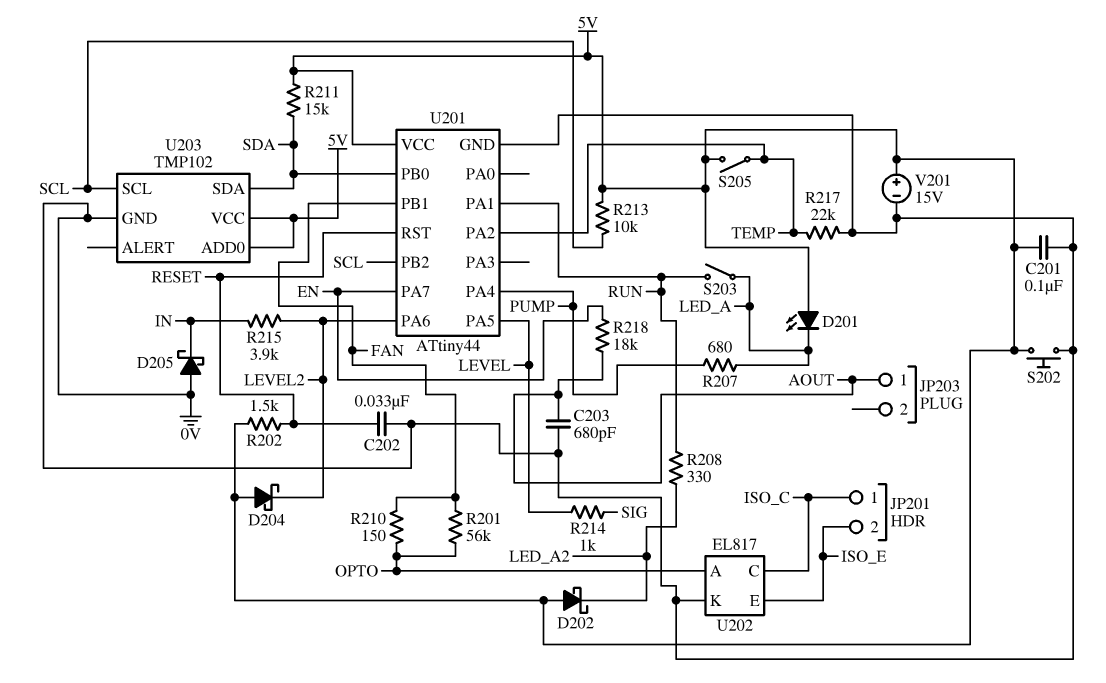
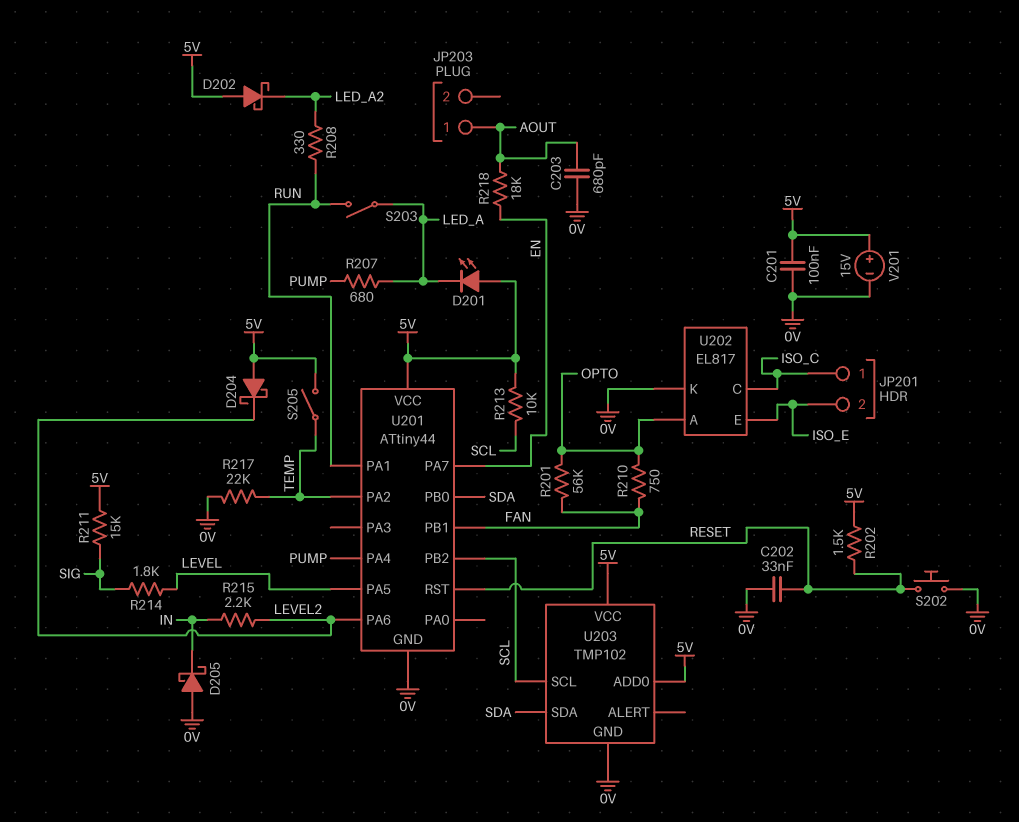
R210: 150 (FAN, OPTO) -> 750 (FAN, OPTO)
R211: 15k (5V, SDA) -> 15k (5V, SIG)
R214: 1k (LEVEL, SIG) -> 1.8k (LEVEL, SIG)
R215: 3.9k (IN, LEVEL2) -> 2.2k (IN, LEVEL2)
S202: button (0V, 5V) -> button (0V, RESET)

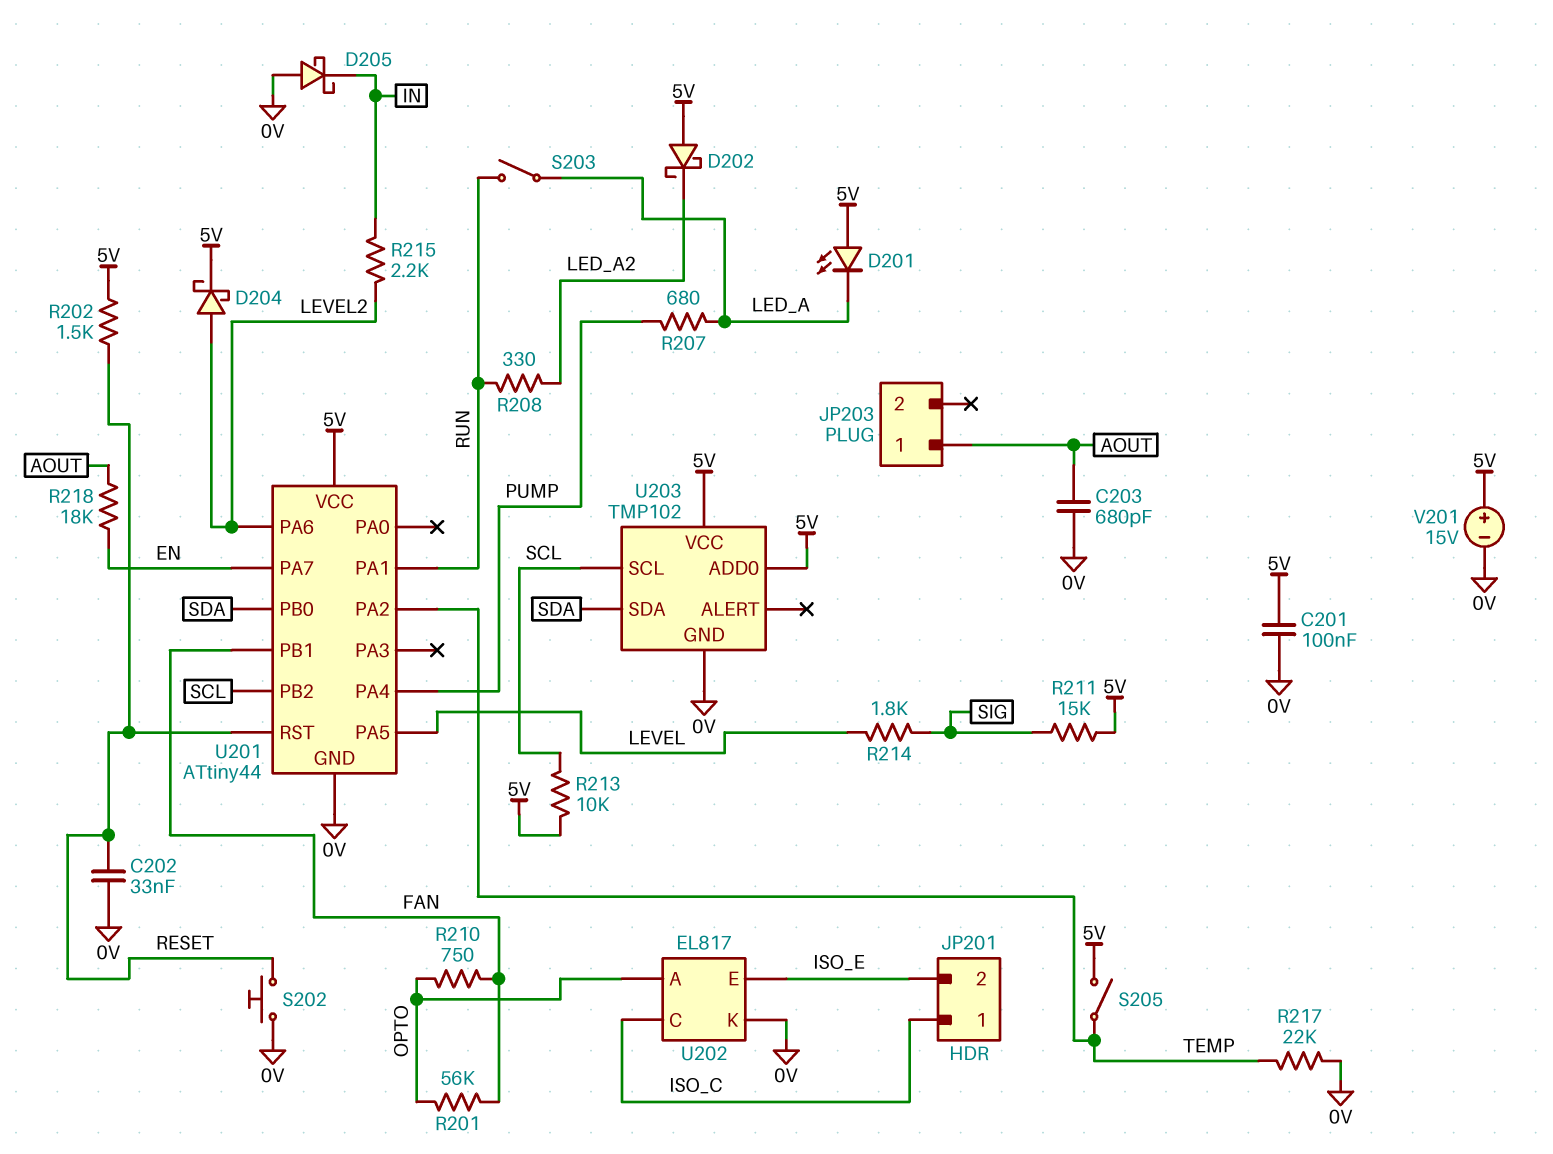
D204: schottky (A 5V, K LEVEL2) -> schottky (A LEVEL2, K 5V)

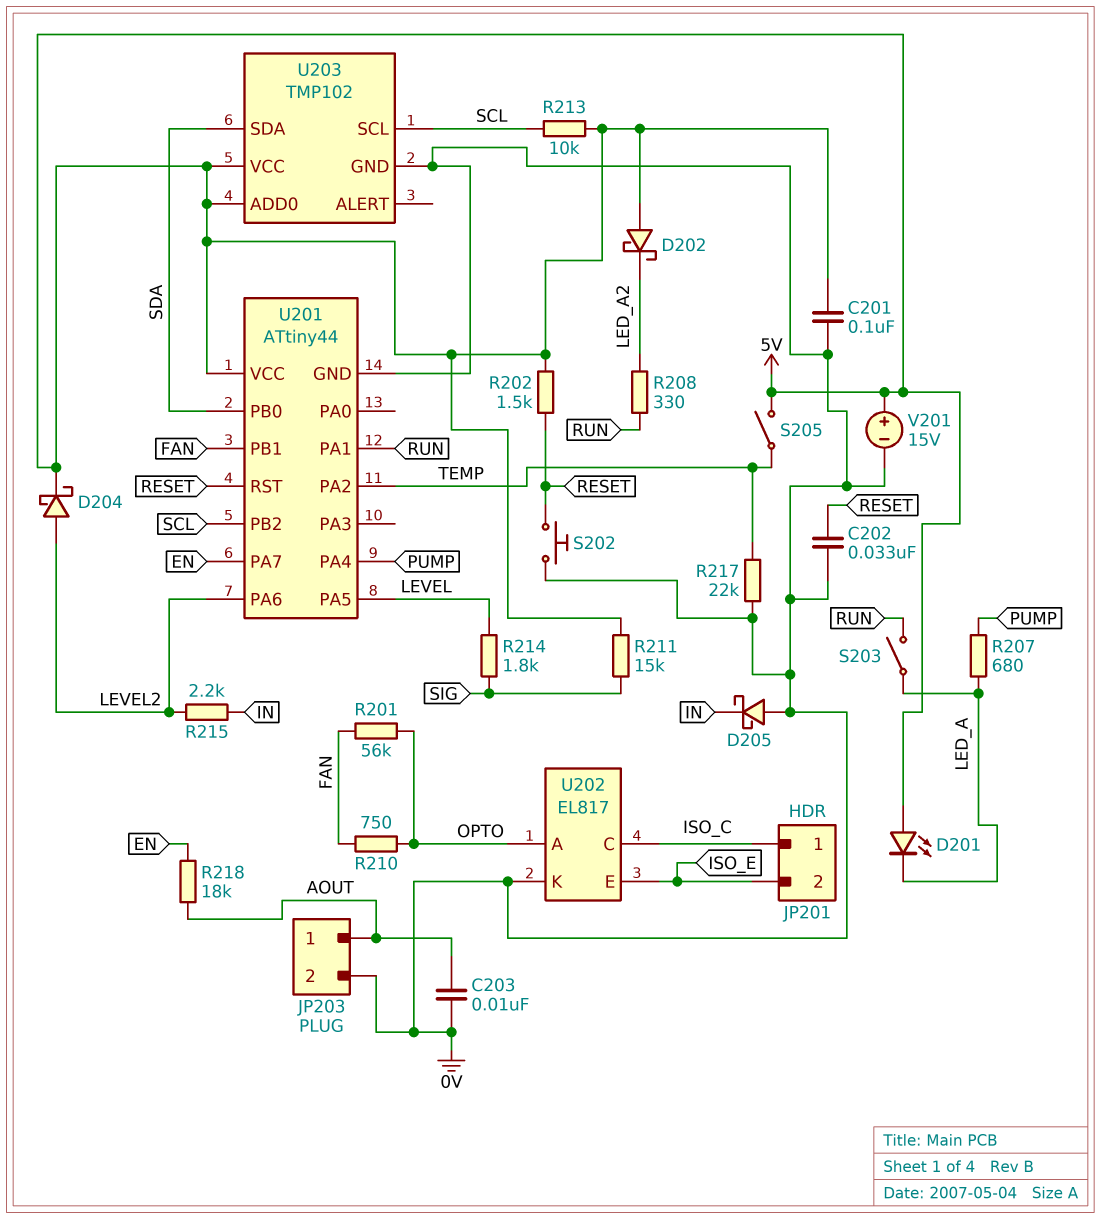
C203: 680pF (0V, AOUT) -> 10nF (0V, AOUT)
JP203 pin 2: none -> 0V

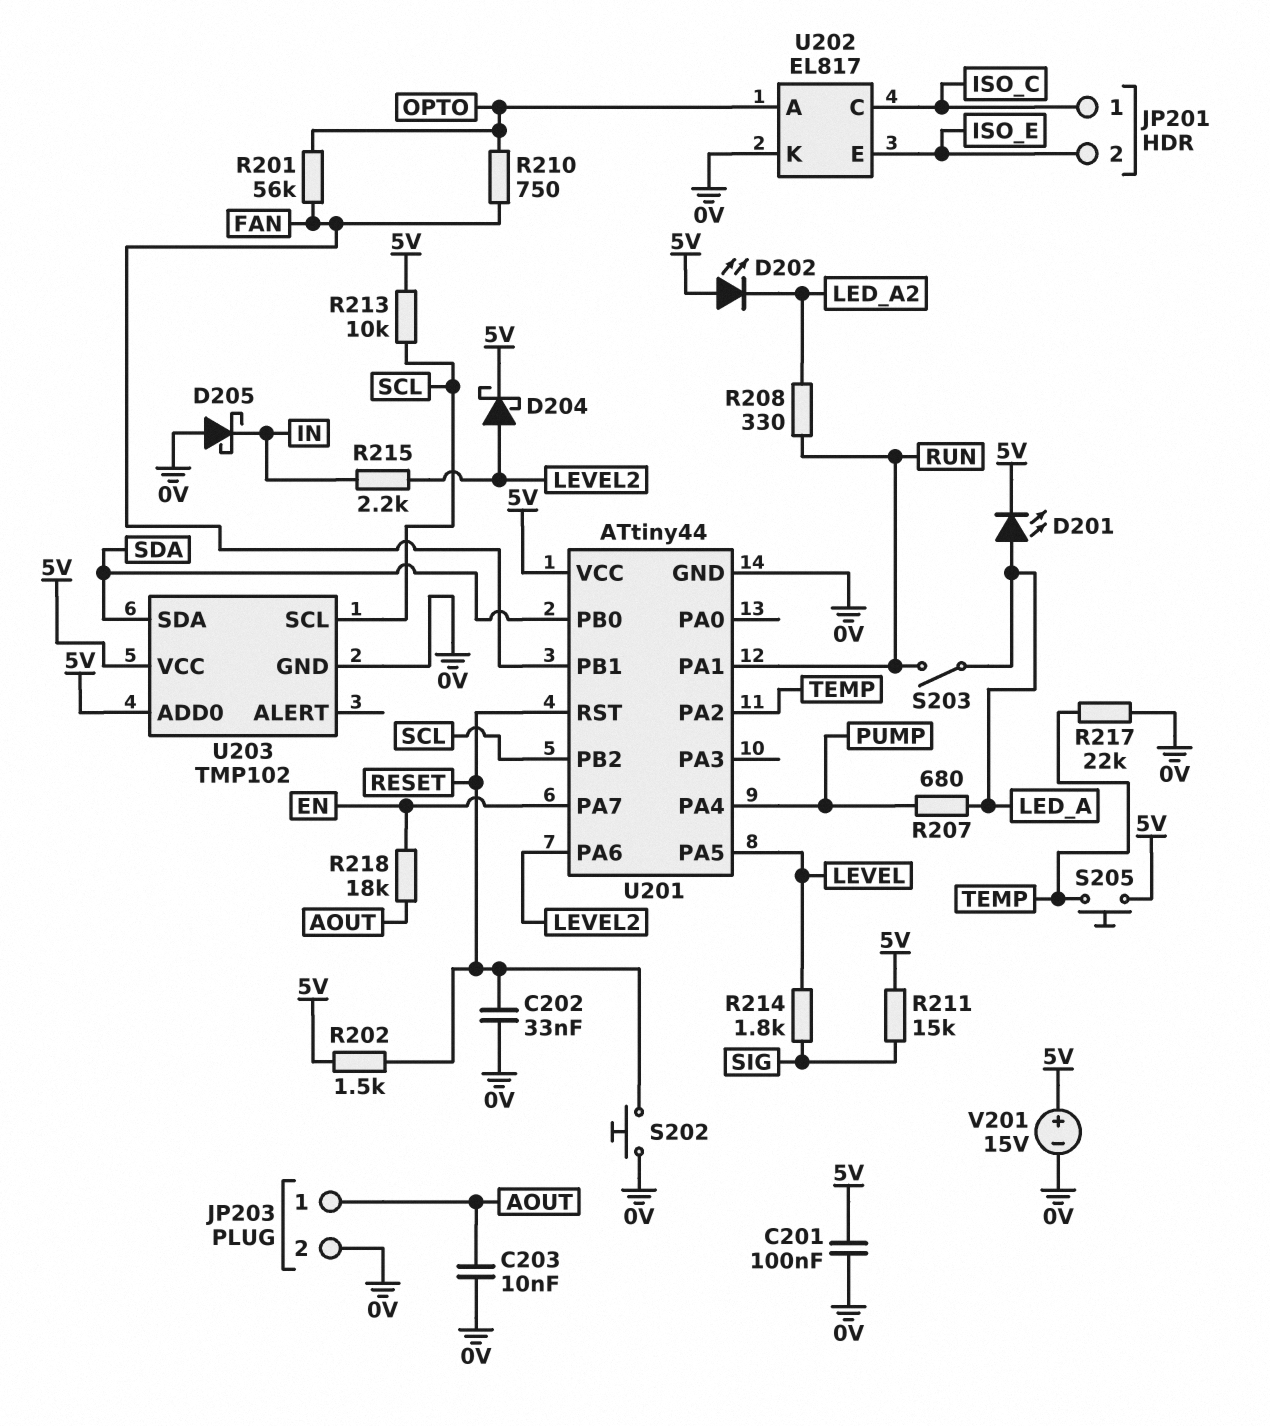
D201: LED (A 5V, K LED_A) -> LED (A LED_A, K 5V)
D202: schottky (A 5V, K LED_A2) -> LED (A 5V, K LED_A2)
S205: switch (5V, TEMP) -> button (5V, TEMP)

